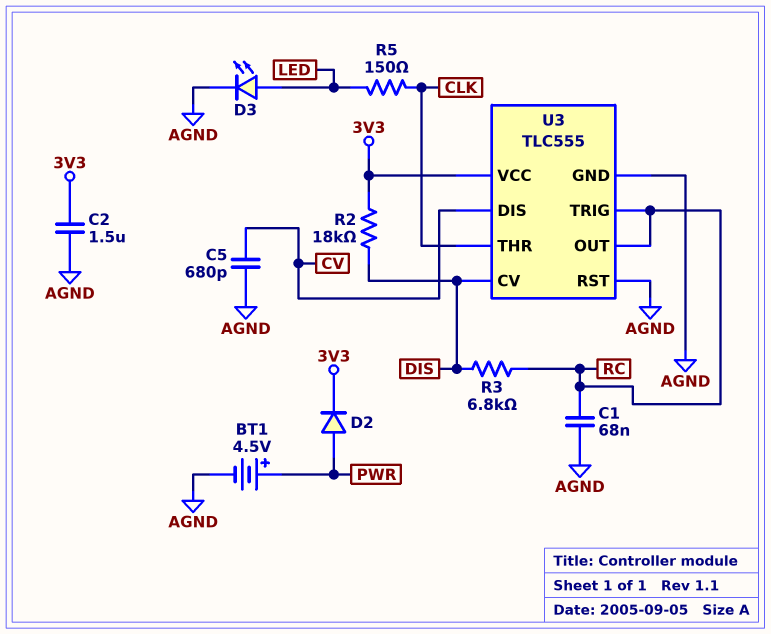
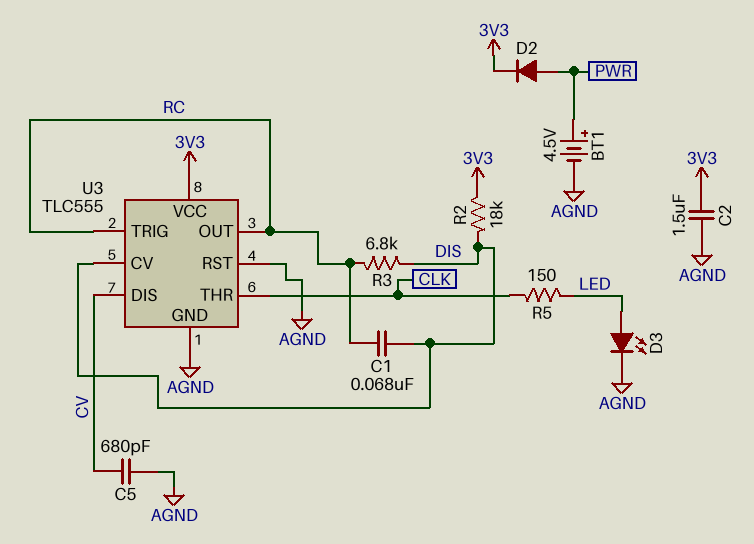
C1: 68nF (AGND, RC) -> 68nF (DIS, RC)

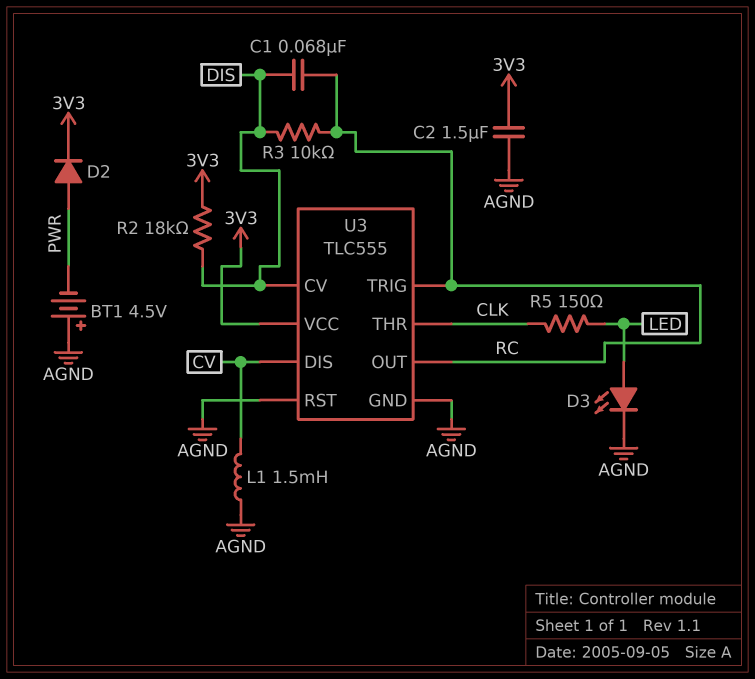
BT1: 4.5V (plus PWR, minus AGND) -> 4.5V (plus AGND, minus PWR)
C5: 680pF (AGND, CV) -> none
L1: none -> 1.5mH (AGND, CV)
R3: 6.8k (DIS, RC) -> 10k (DIS, RC)

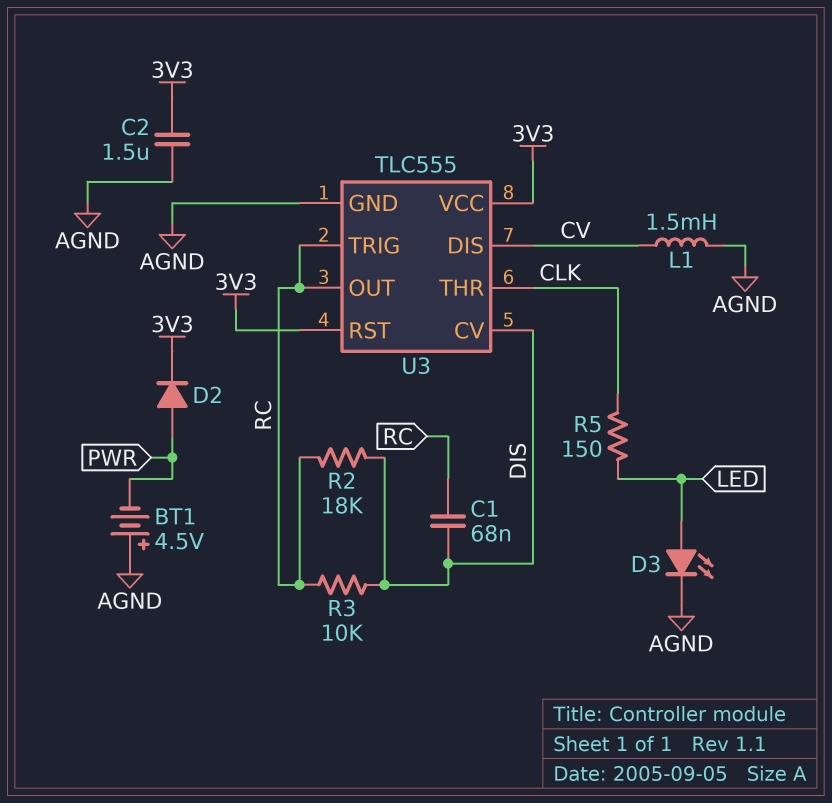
R2: 18k (3V3, DIS) -> 18k (DIS, RC)
U3 pin RST: AGND -> 3V3

